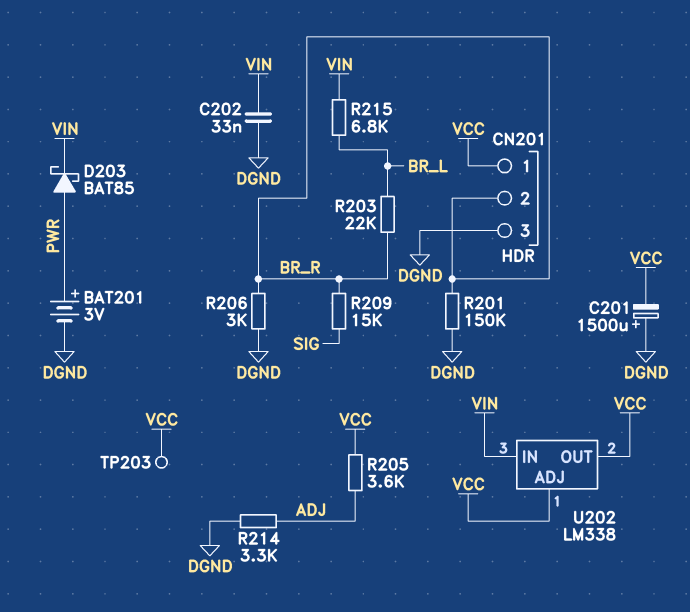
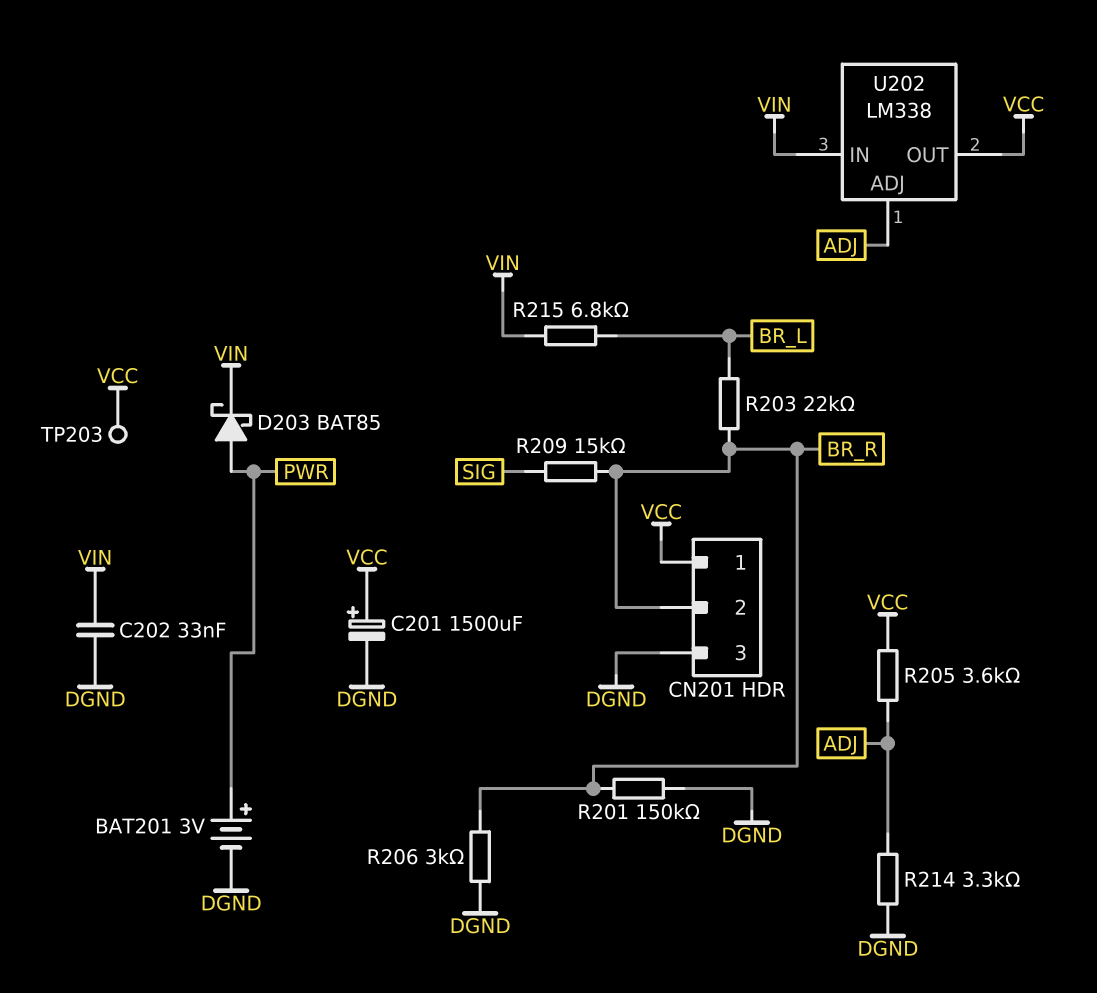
C201: 1500uF (plus DGND, minus VCC) -> 1500uF (plus VCC, minus DGND)
U202 pin ADJ: VCC -> ADJ

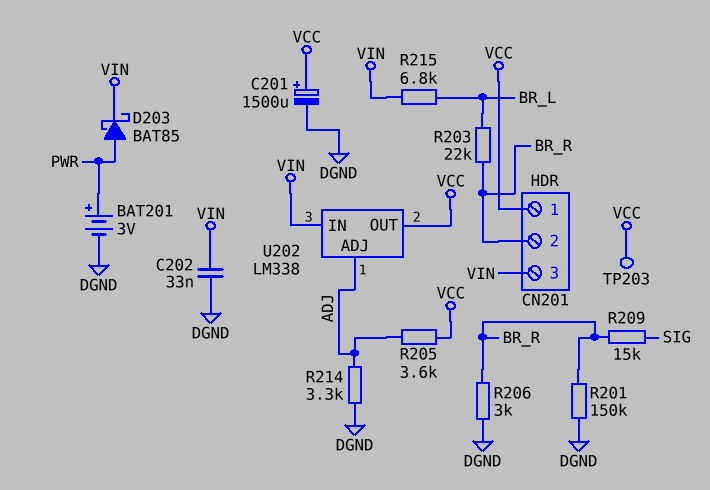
CN201 pin 3: DGND -> VIN

